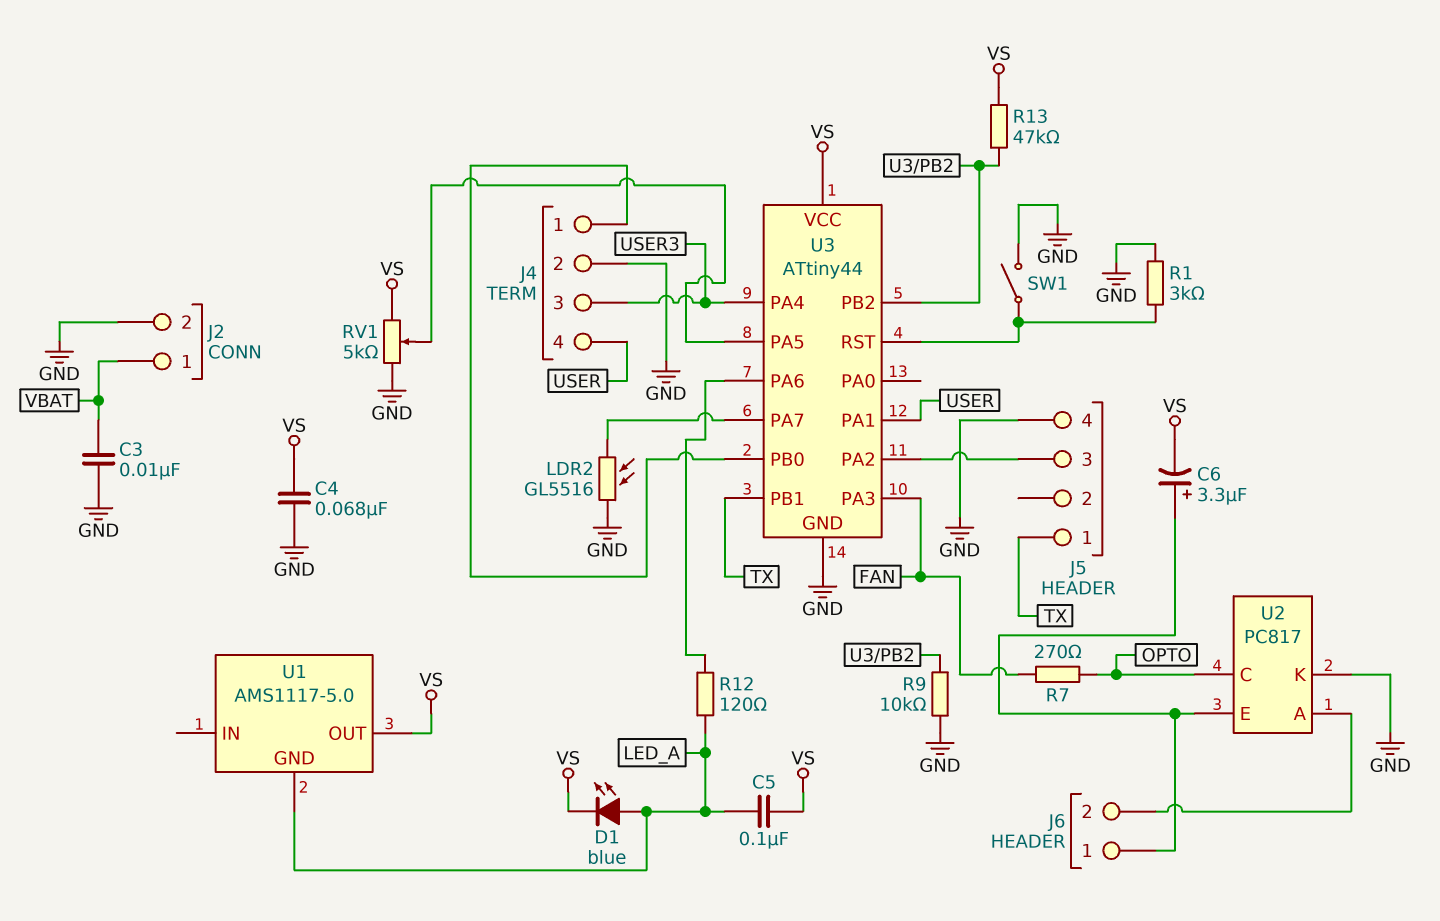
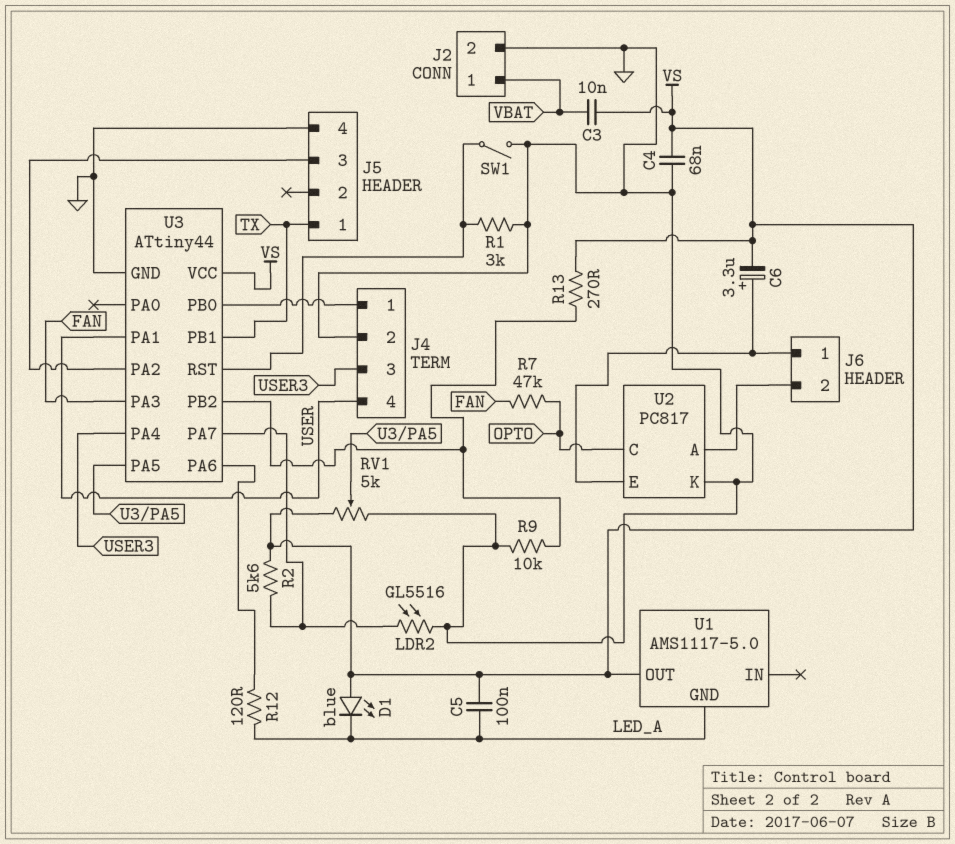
C3: 10nF (GND, VBAT) -> 10nF (VBAT, VS)
D1: LED blue (A LED_A, K VS) -> LED blue (A VS, K LED_A)
R2: none -> 5.6k (U3/PA7, VS)
R7: 270 (FAN, OPTO) -> 47k (FAN, OPTO)
R13: 47k (U3/PB2, VS) -> 270 (U3/PB2, VS)

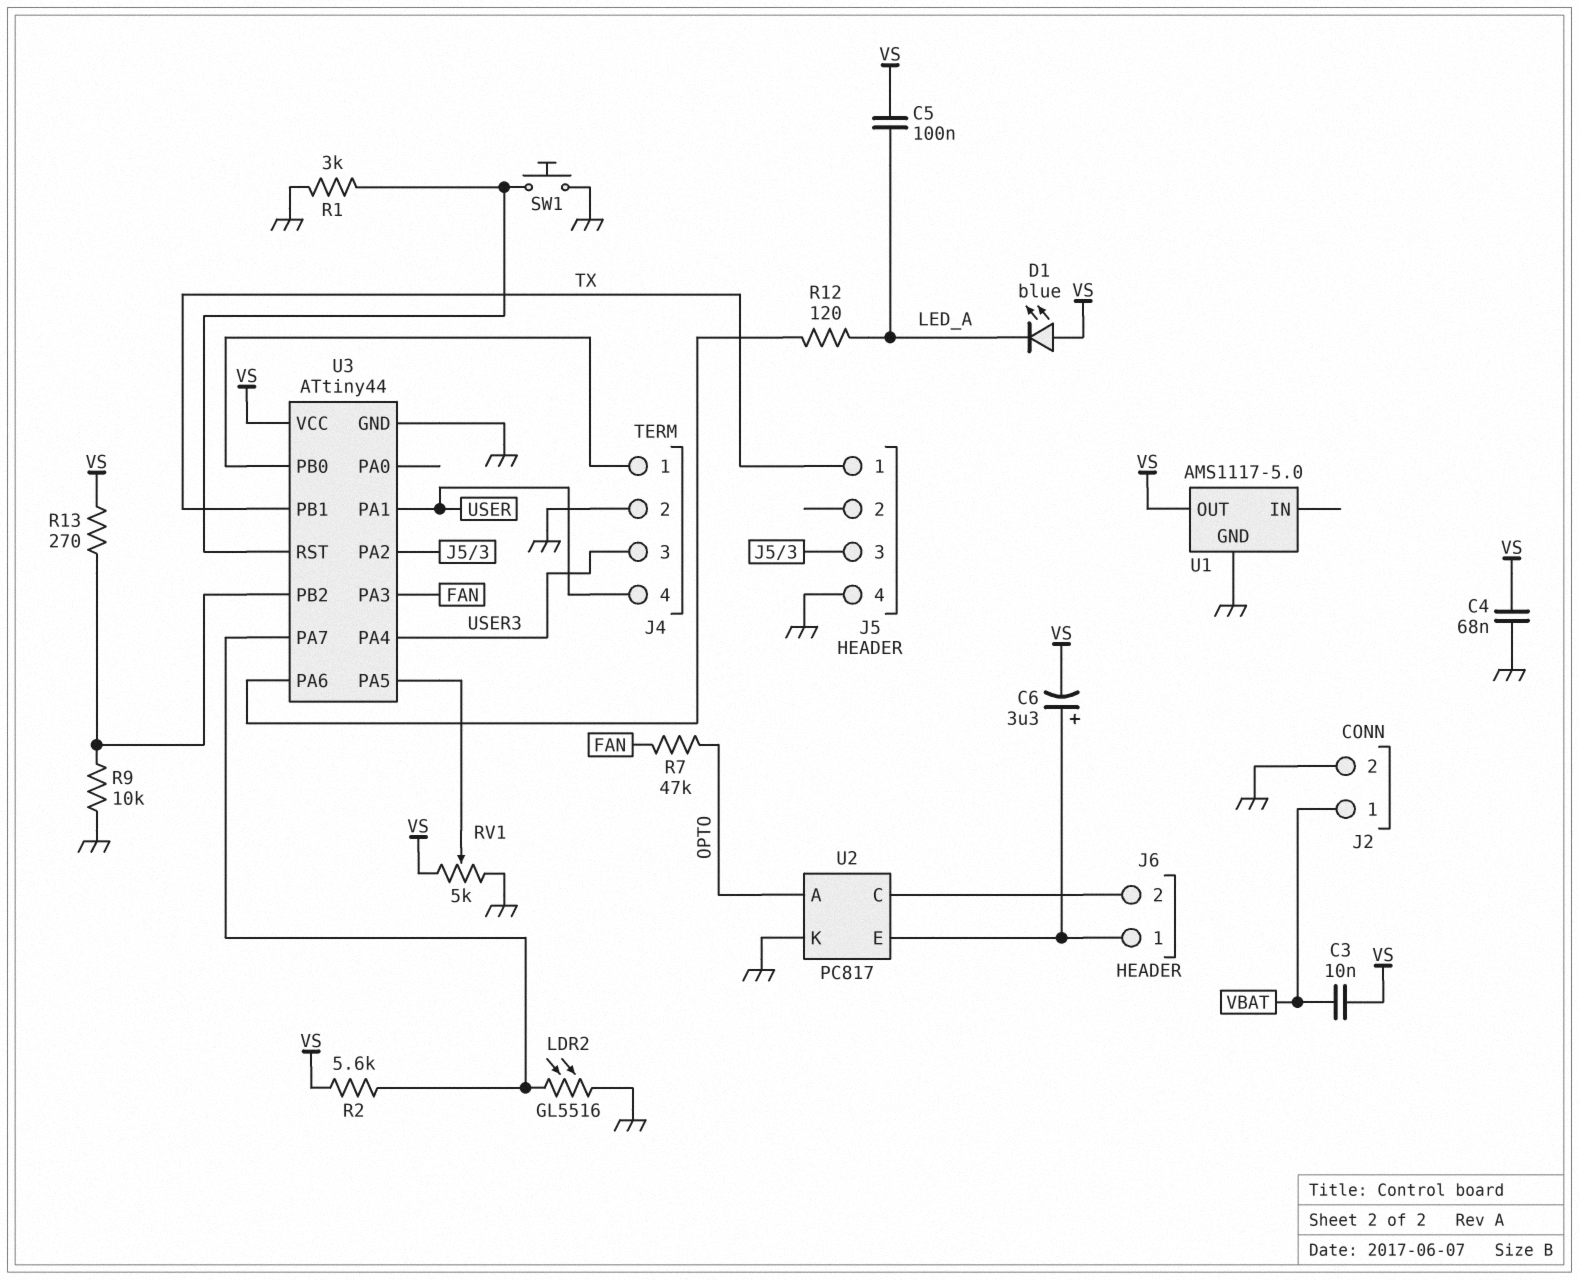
SW1: switch (GND, U3/RST) -> button (GND, U3/RST)
U1 pin GND: LED_A -> GND
U2 pin A: J6/2 -> OPTO
U2 pin C: OPTO -> J6/2

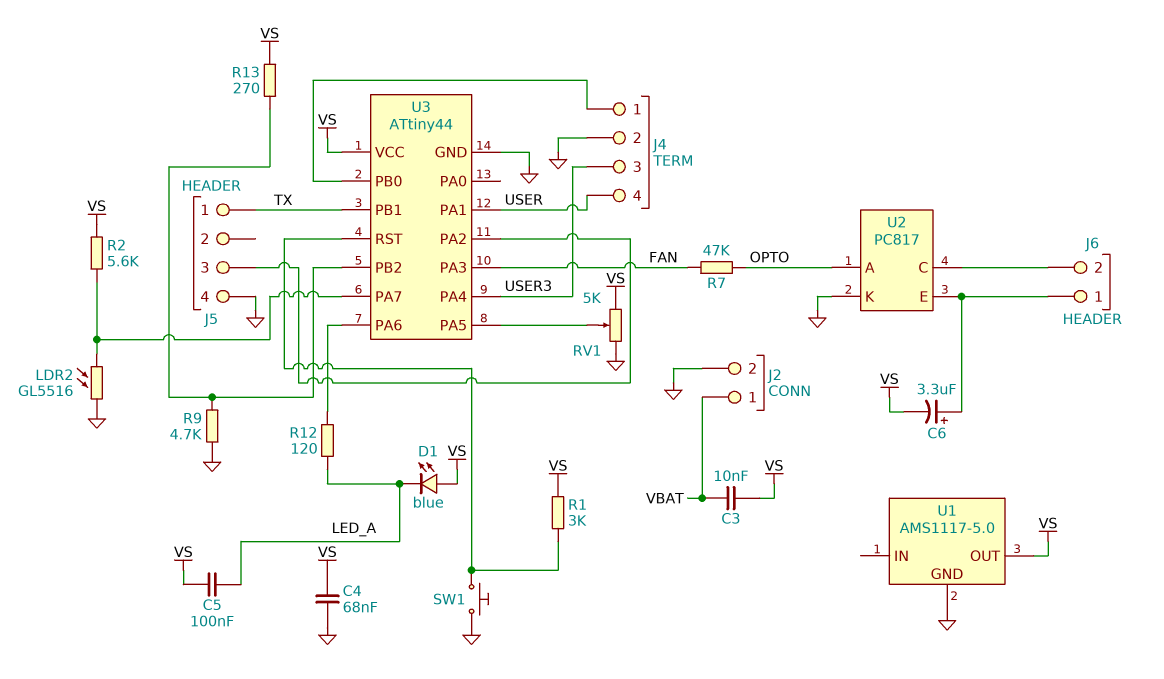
R1: 3k (GND, U3/RST) -> 3k (U3/RST, VS)
R9: 10k (GND, U3/PB2) -> 4.7k (GND, U3/PB2)

